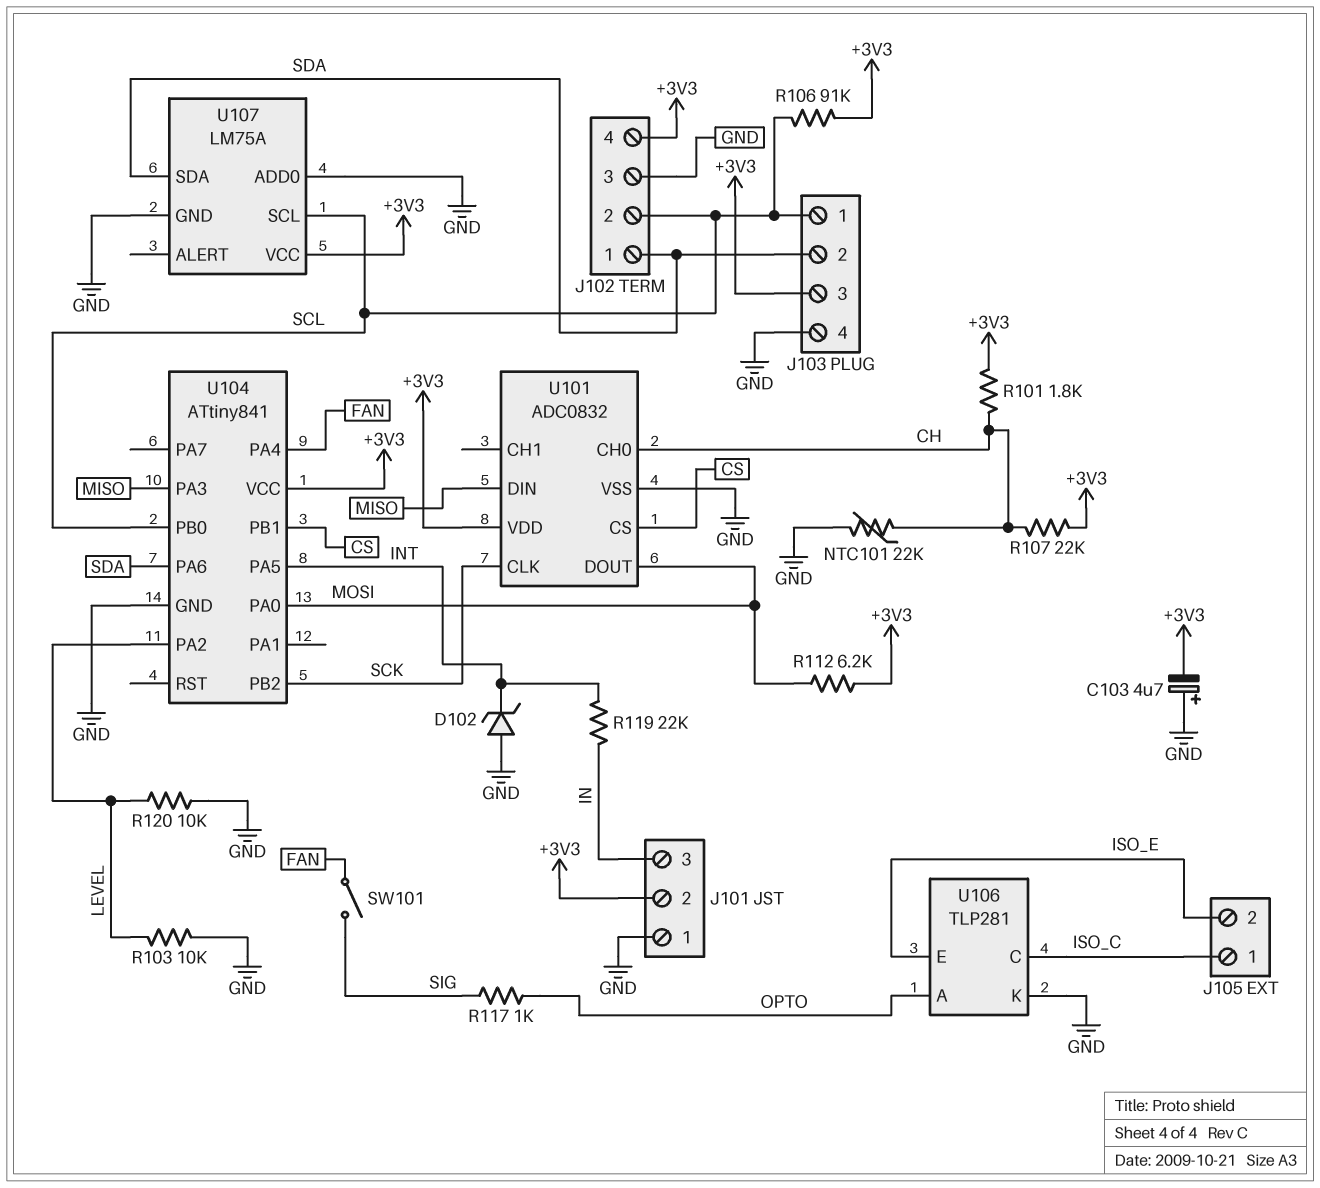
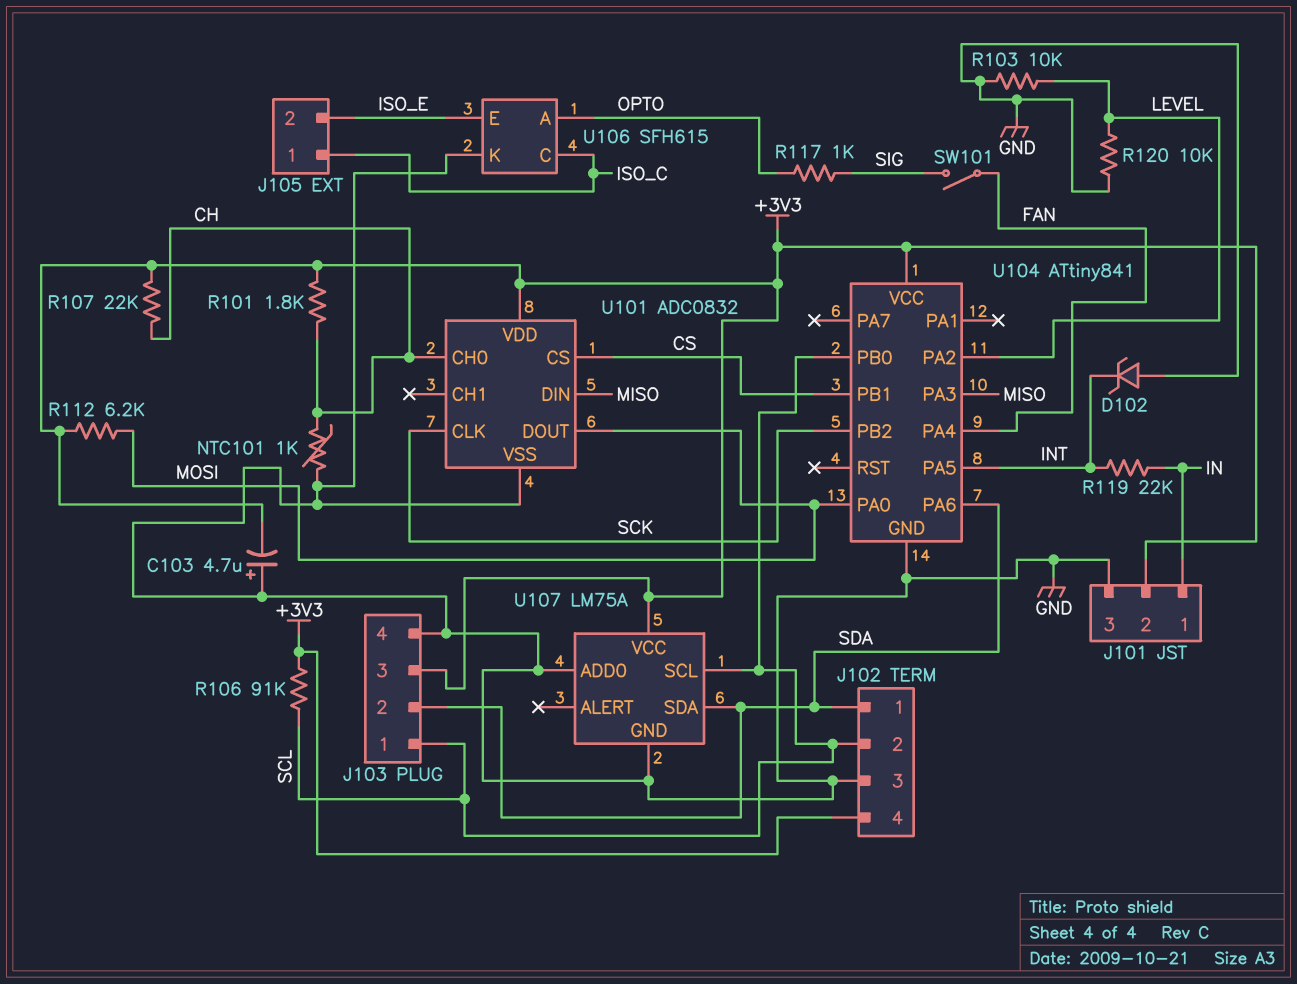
J101 pin 1: GND -> IN
J101 pin 3: IN -> GND
NTC101: 22k (CH, GND) -> 1k (CH, GND)
U106: TLP281 -> SFH615

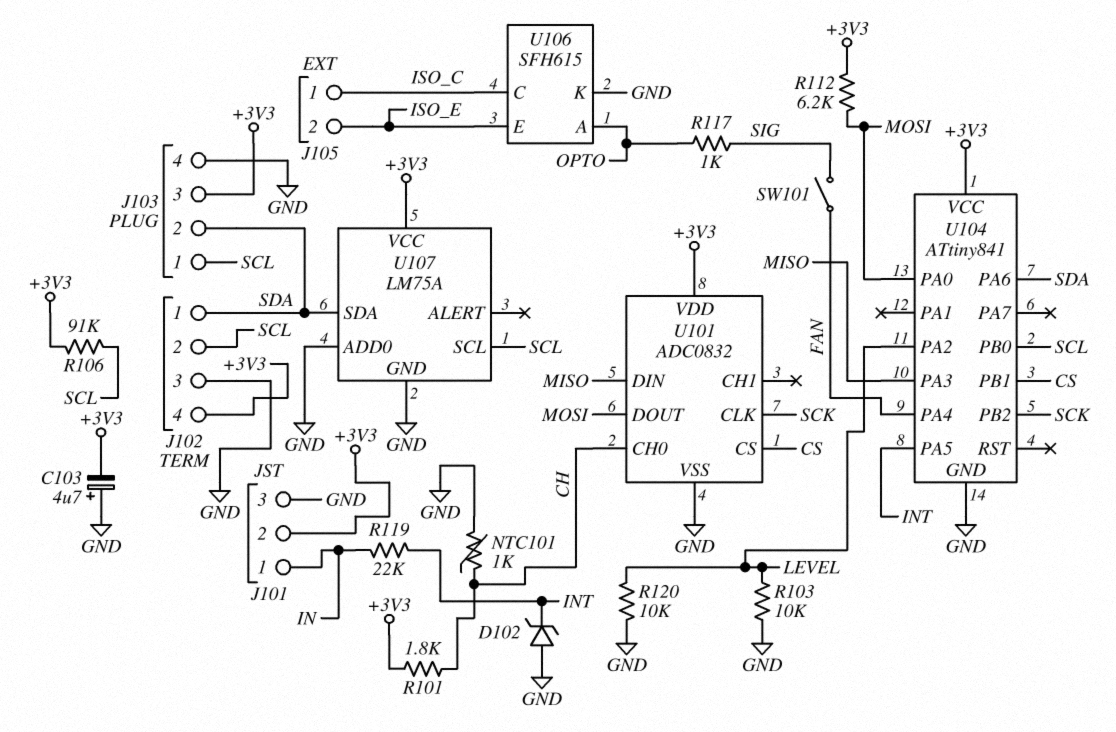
R107: 22k (+3V3, CH) -> none

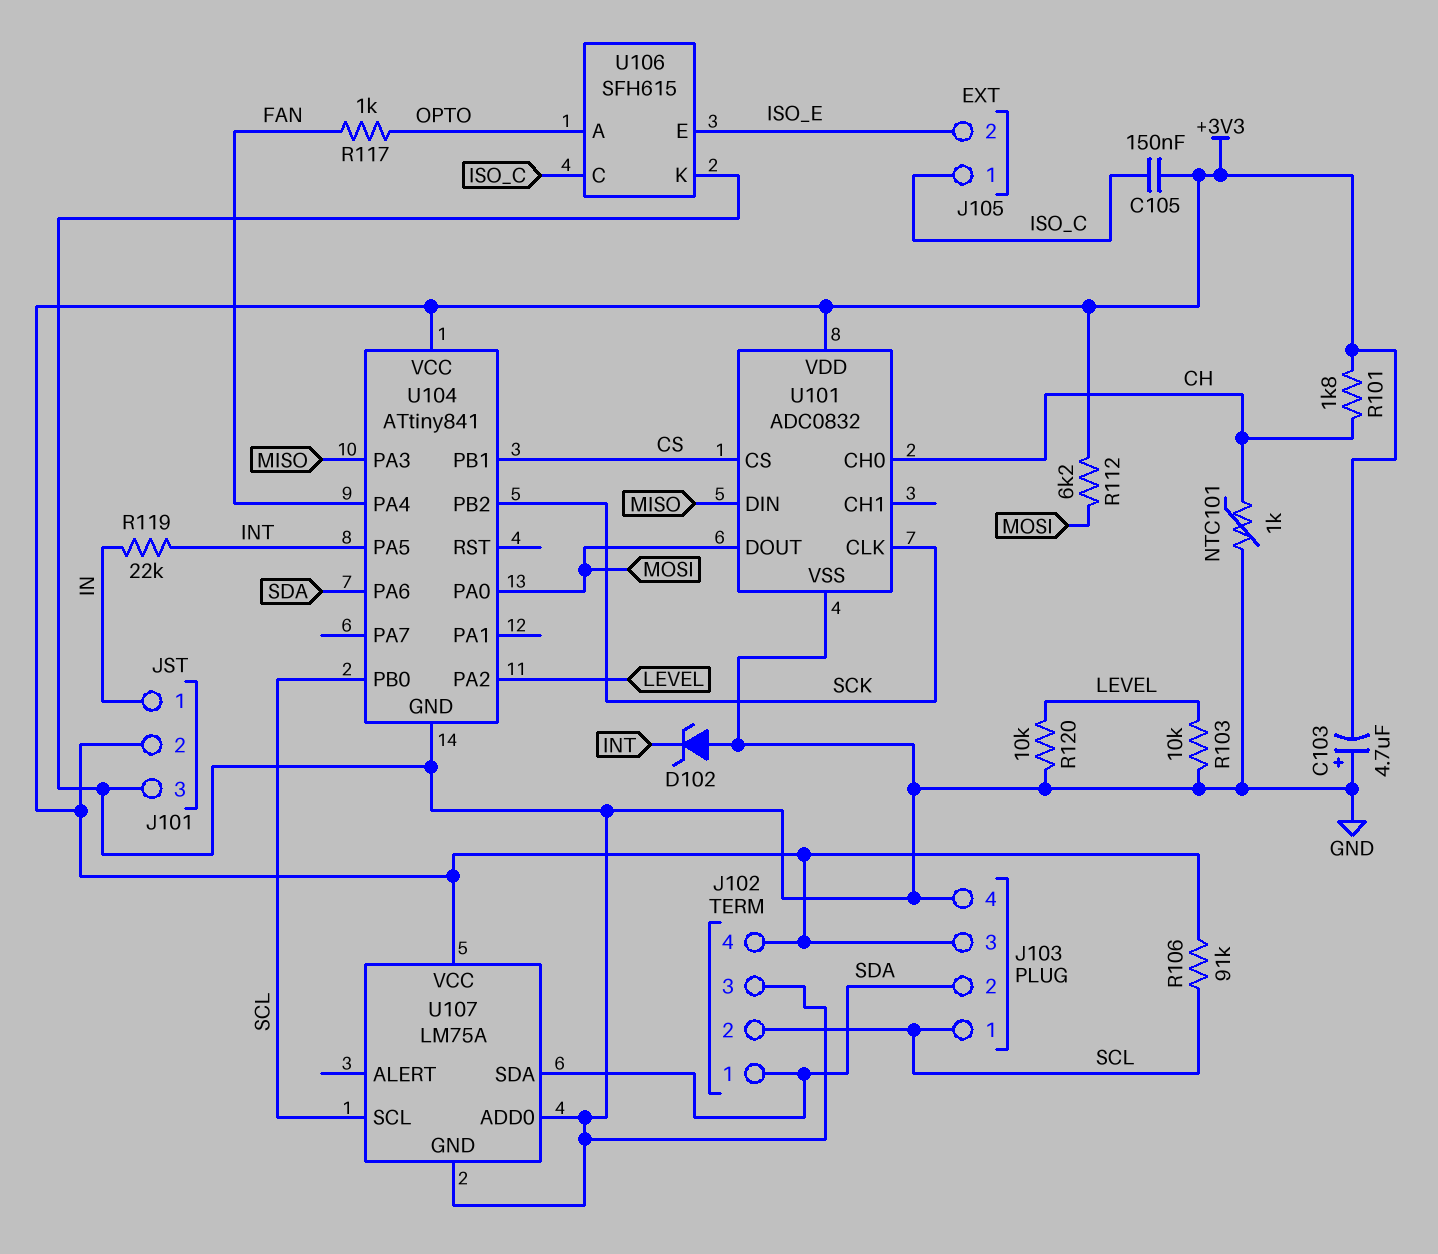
C105: none -> 150nF (+3V3, ISO_C)
R117: 1k (OPTO, SIG) -> 1k (FAN, OPTO)
SW101: switch (FAN, SIG) -> none

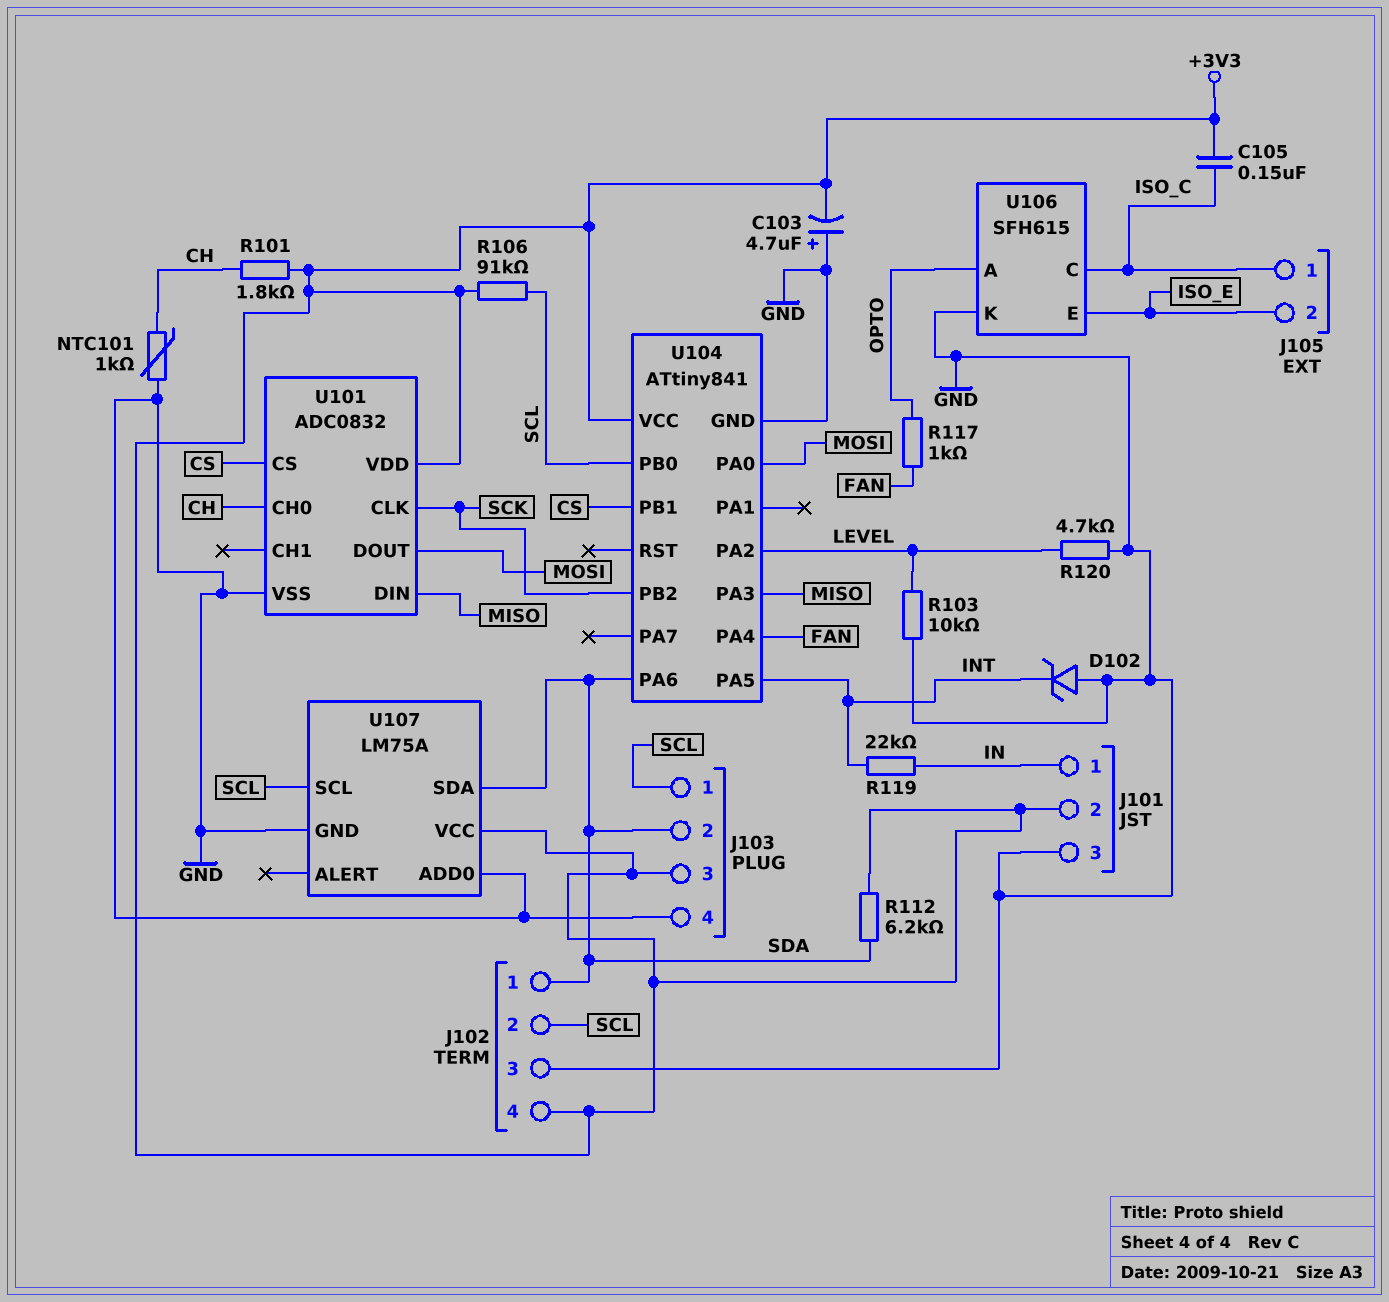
R112: 6.2k (+3V3, MOSI) -> 6.2k (+3V3, SDA)
R120: 10k (GND, LEVEL) -> 4.7k (GND, LEVEL)

